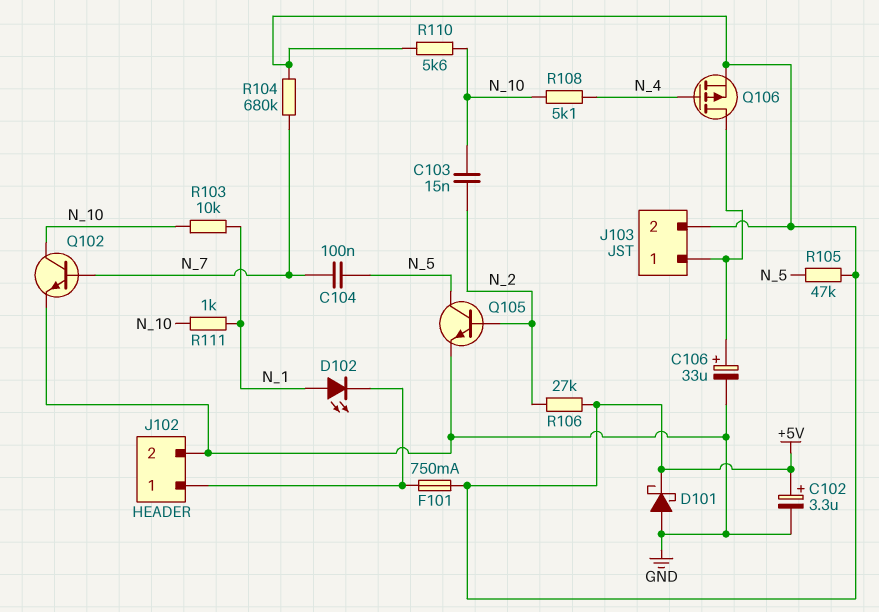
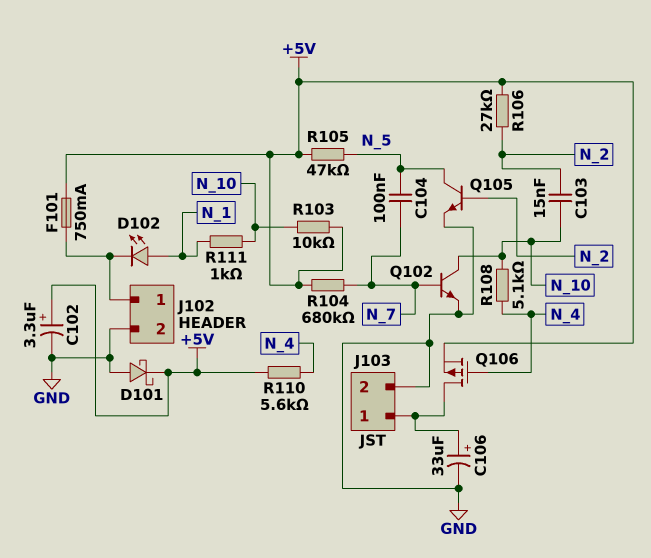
J103 pin 2: +5V -> GND
R103: 10k (N_1, N_10) -> 10k (+5V, N_10)
R110: 5.6k (+5V, N_10) -> 5.6k (+5V, N_4)

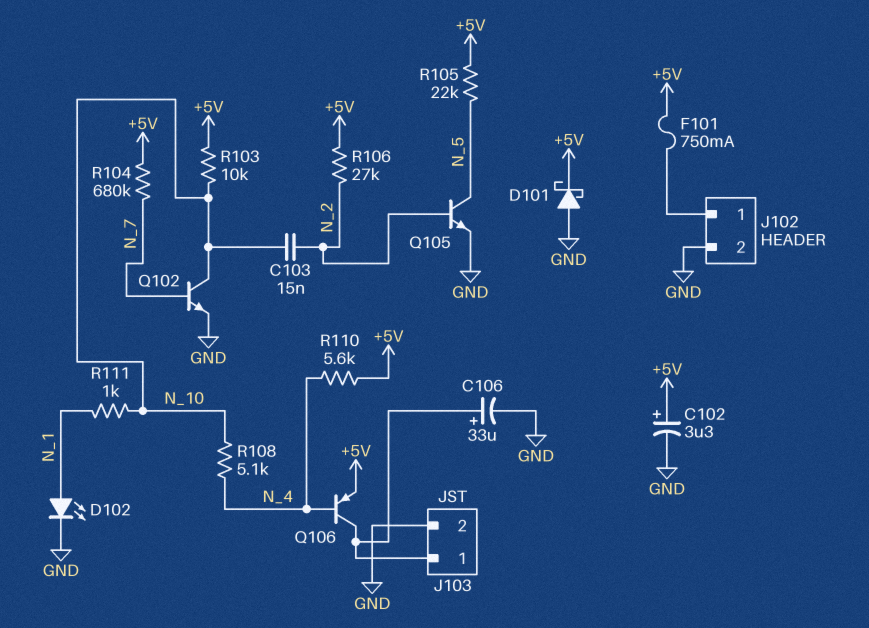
C104: 100nF (N_5, N_7) -> none
D102: LED (A N_1, K J102/1) -> LED (A N_1, K GND)
Q106: PMOS (G N_4, D J103/1, S +5V) -> PNP (B N_4, C J103/1, E +5V)
R105: 47k (+5V, N_5) -> 22k (+5V, N_5)

